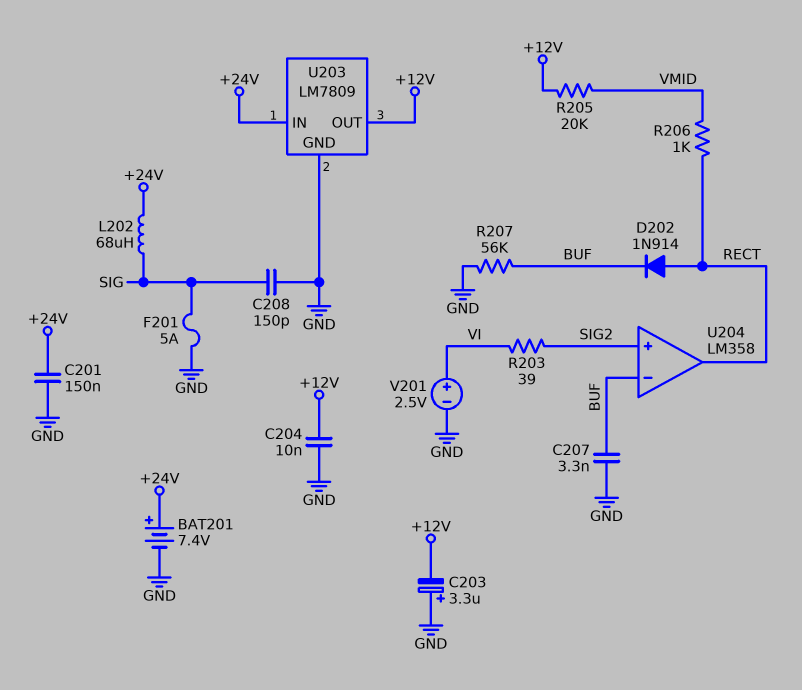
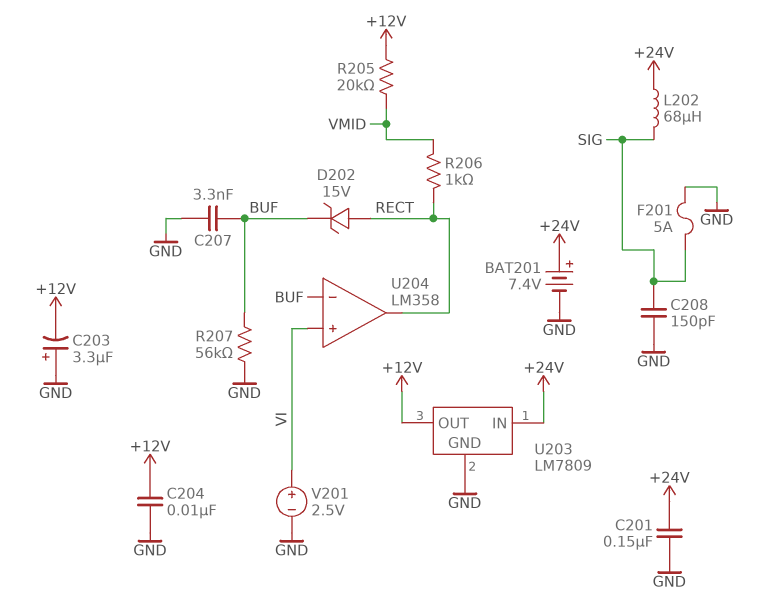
D202: diode 1N914 (A RECT, K BUF) -> zener 15V (A RECT, K BUF)
R203: 39 (SIG2, VI) -> none
U204 pin in+: SIG2 -> VI

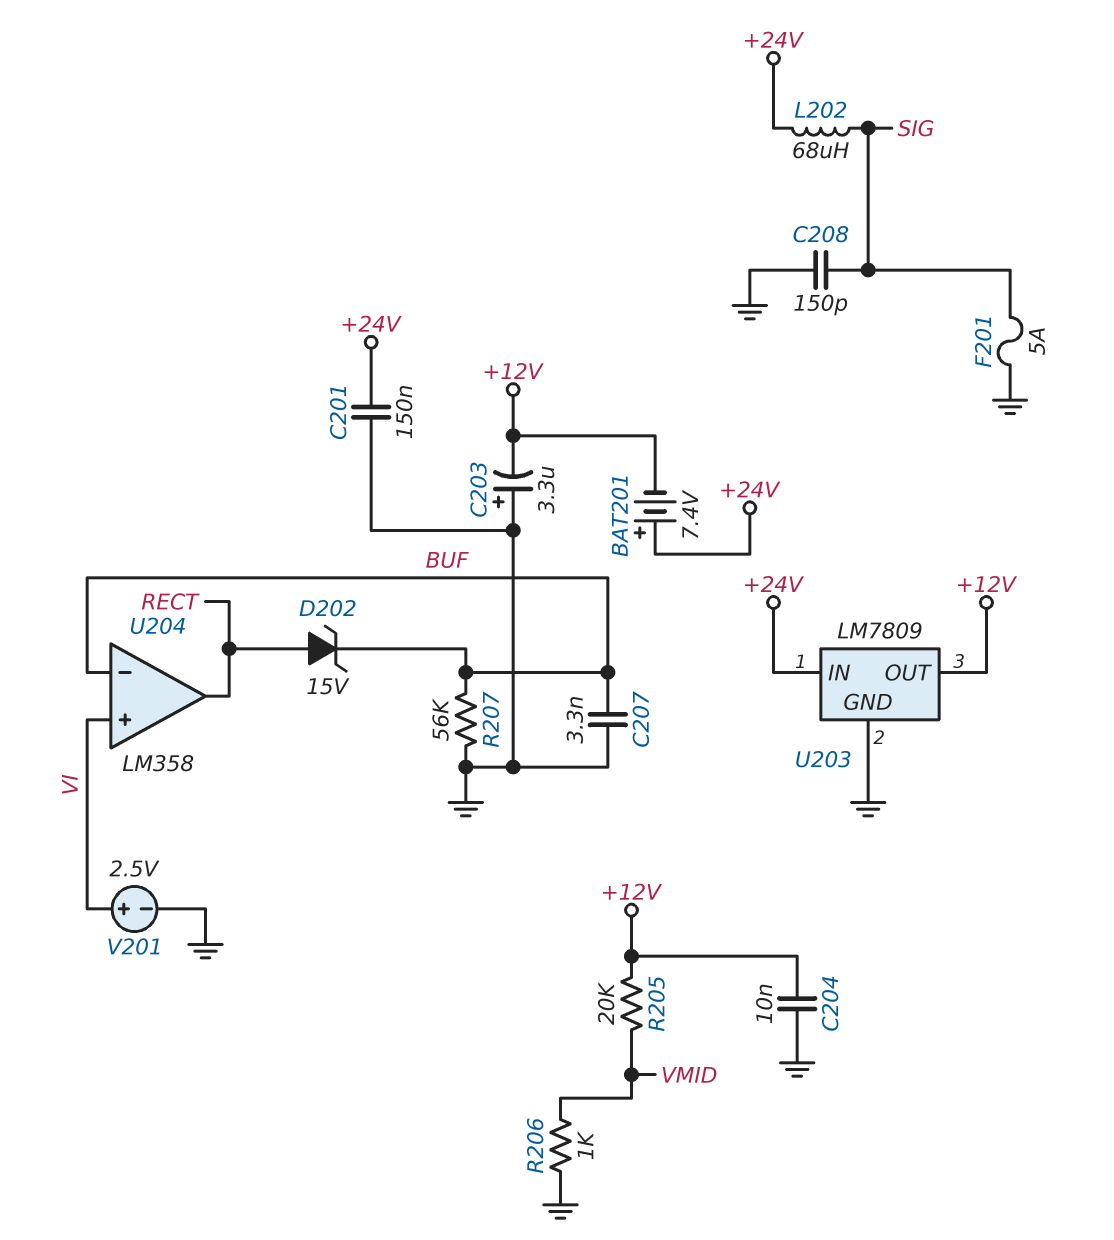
BAT201: 7.4V (plus +24V, minus GND) -> 7.4V (plus +24V, minus +12V)
R206: 1k (RECT, VMID) -> 1k (GND, VMID)

